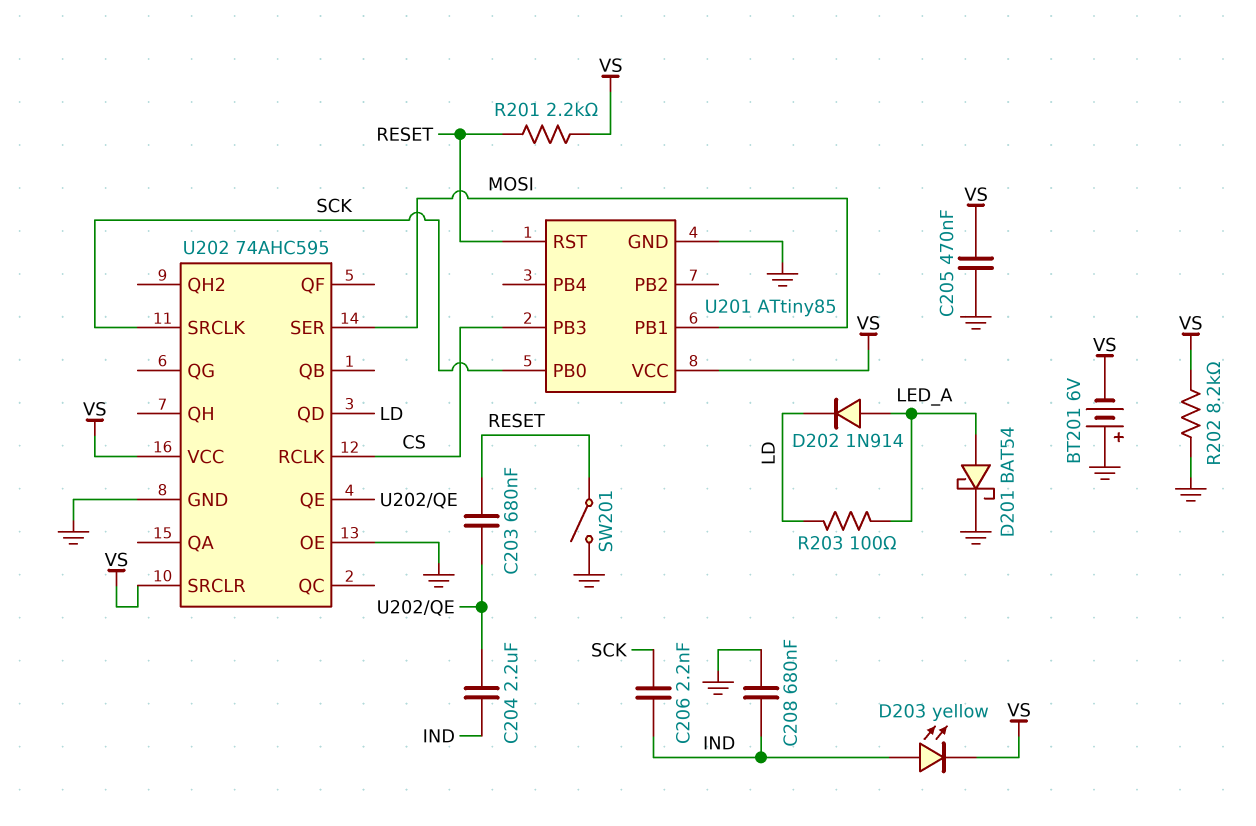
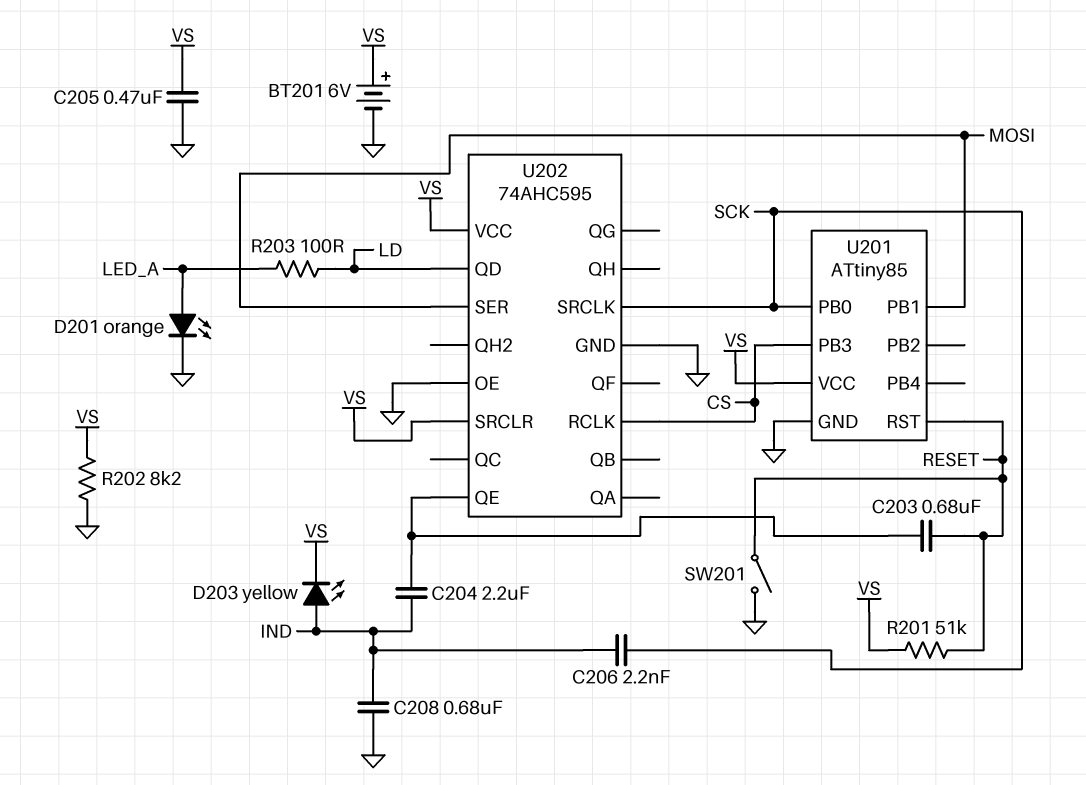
BT201: 6V (plus GND, minus VS) -> 6V (plus VS, minus GND)
D201: schottky BAT54 (A LED_A, K GND) -> LED orange (A LED_A, K GND)
D202: diode 1N914 (A LED_A, K LD) -> none
R201: 2.2k (RESET, VS) -> 51k (RESET, VS)

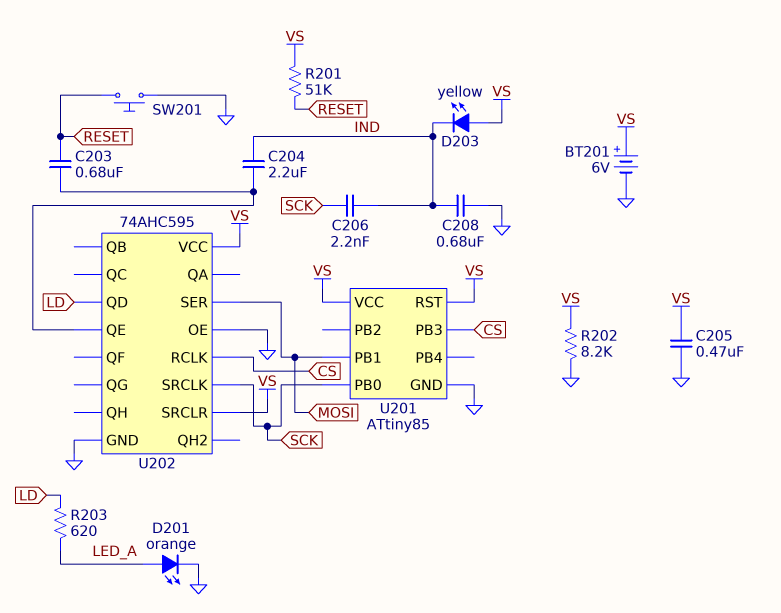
D203: LED yellow (A IND, K VS) -> LED yellow (A VS, K IND)
R203: 100 (LD, LED_A) -> 620 (LD, LED_A)
SW201: switch (GND, RESET) -> button (GND, RESET)
U201 pin RST: RESET -> VS

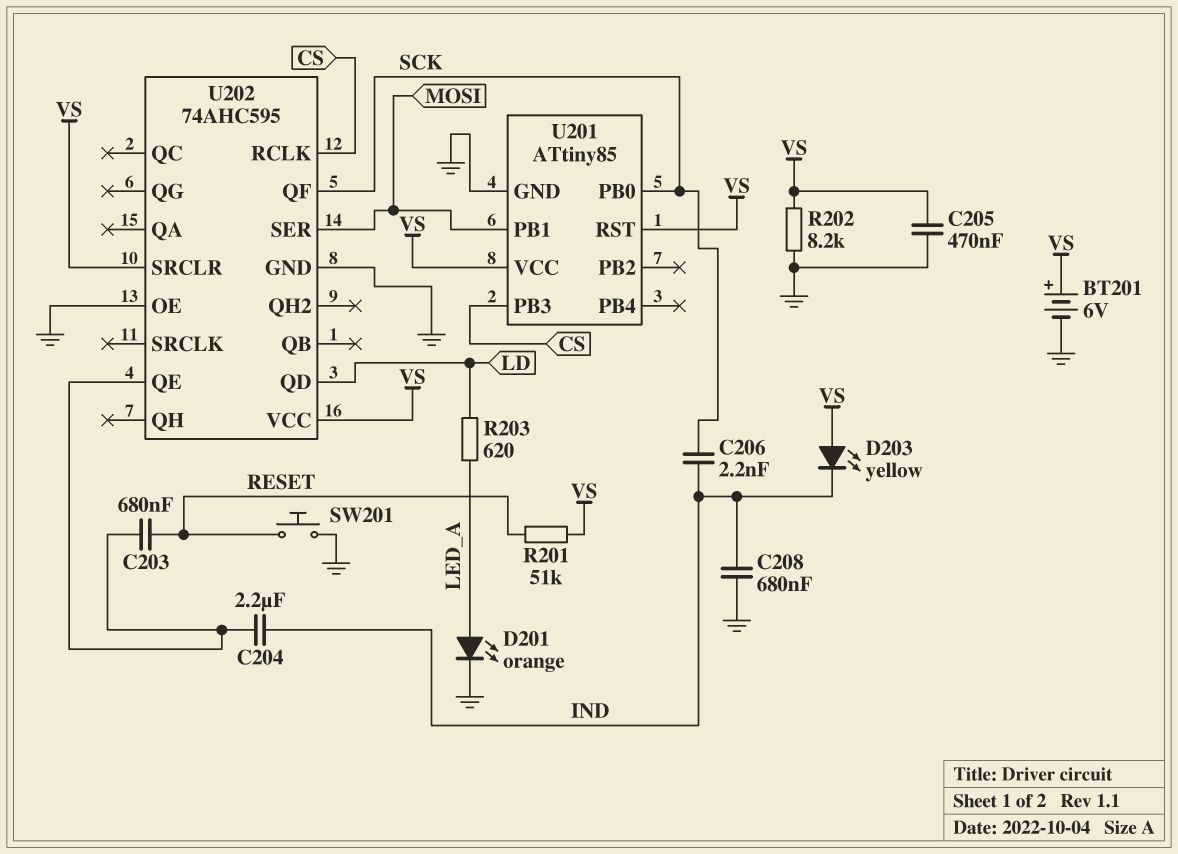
U202 pin QF: none -> SCK
U202 pin SRCLK: SCK -> none

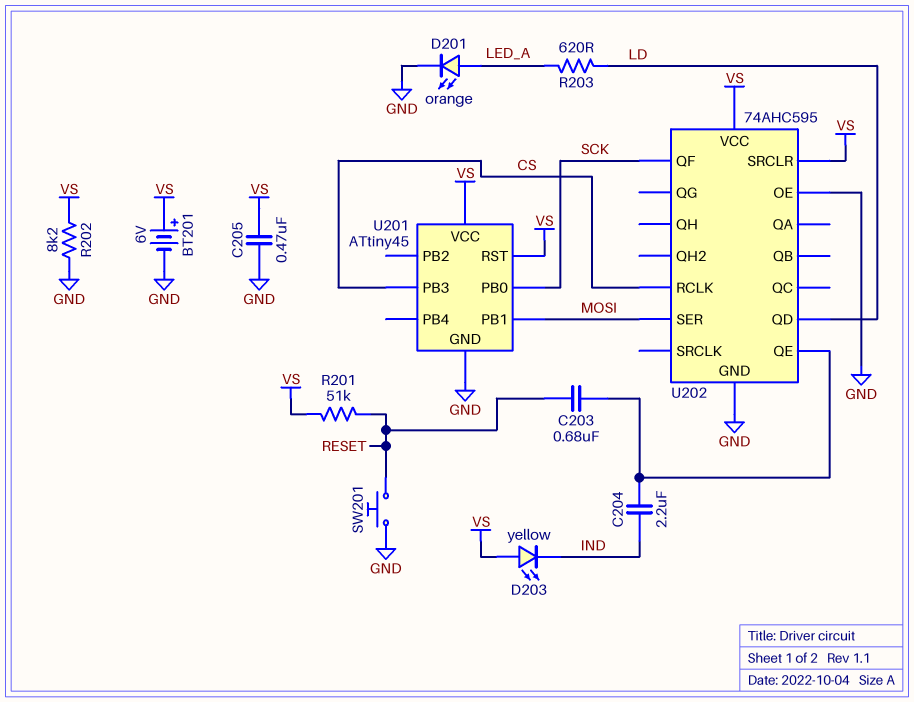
C206: 2.2nF (IND, SCK) -> none
C208: 680nF (GND, IND) -> none
U201: ATtiny85 -> ATtiny45

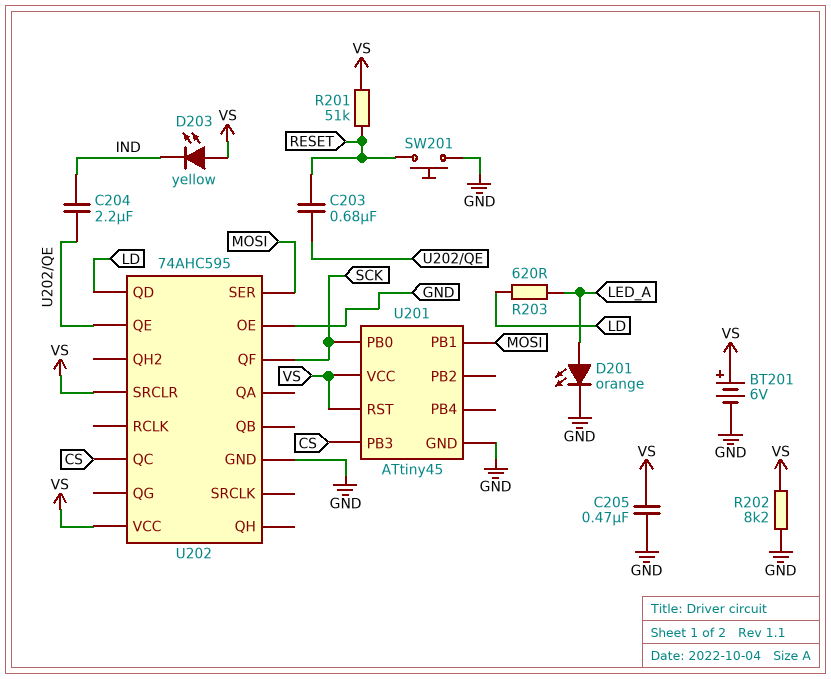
U202 pin QC: none -> CS
U202 pin RCLK: CS -> none

